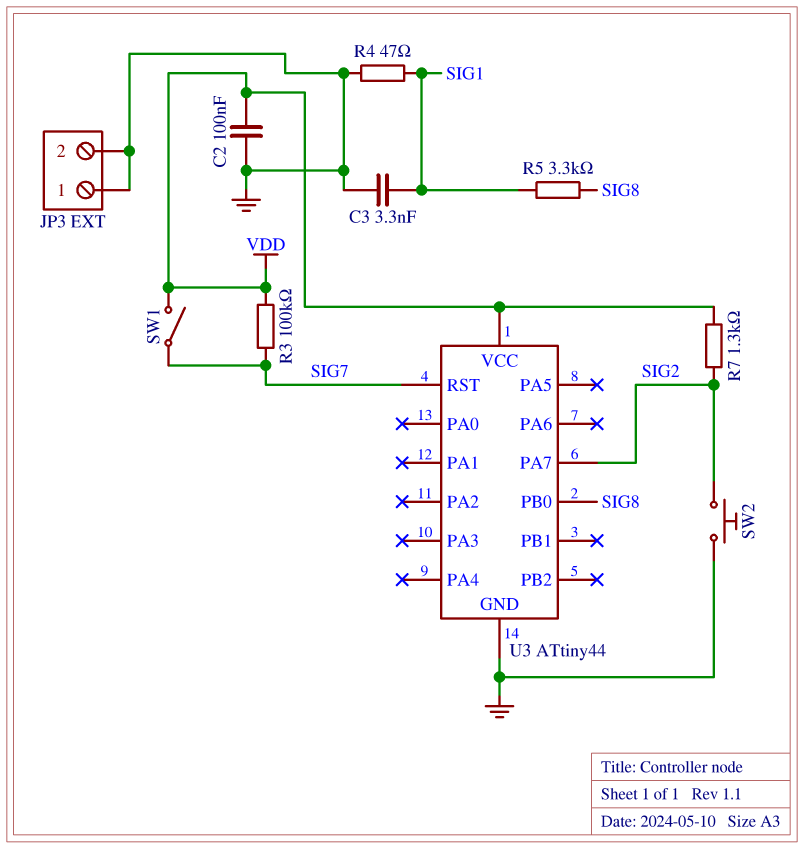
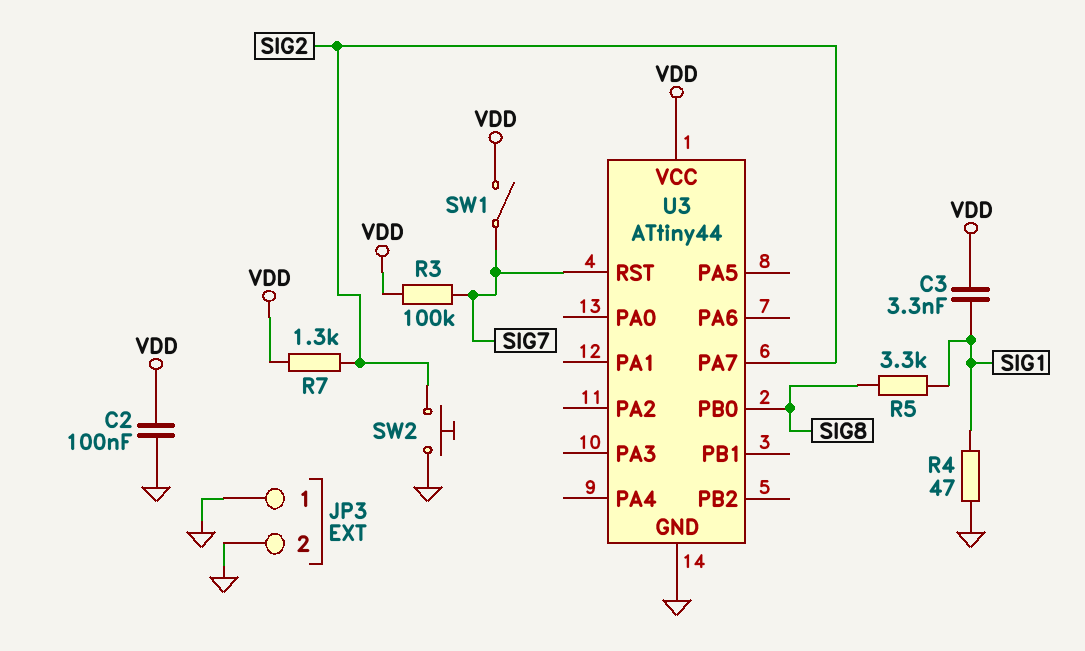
C3: 3.3nF (GND, SIG1) -> 3.3nF (SIG1, VDD)

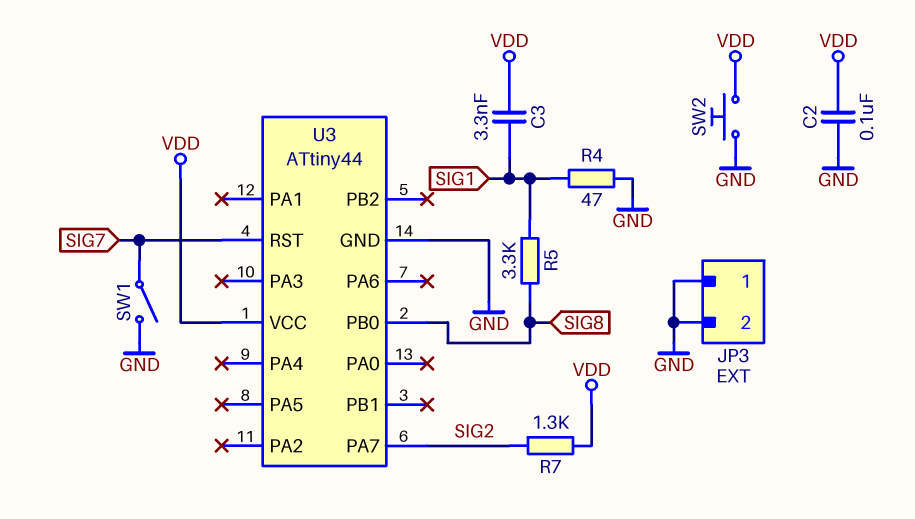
R3: 100k (SIG7, VDD) -> none
SW1: switch (SIG7, VDD) -> switch (GND, SIG7)
SW2: button (GND, SIG2) -> button (GND, VDD)

